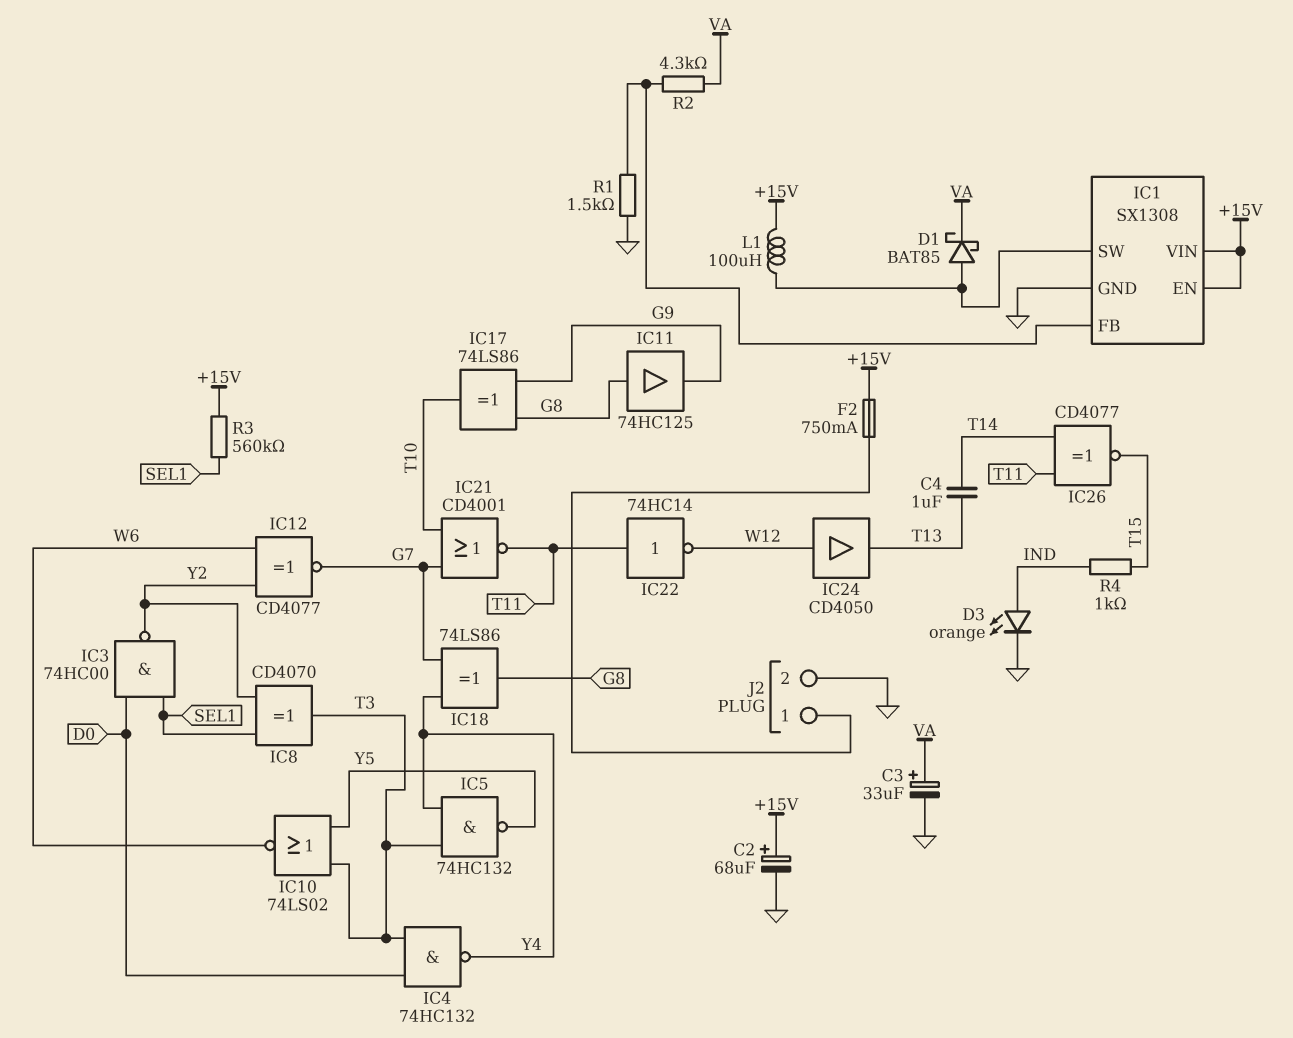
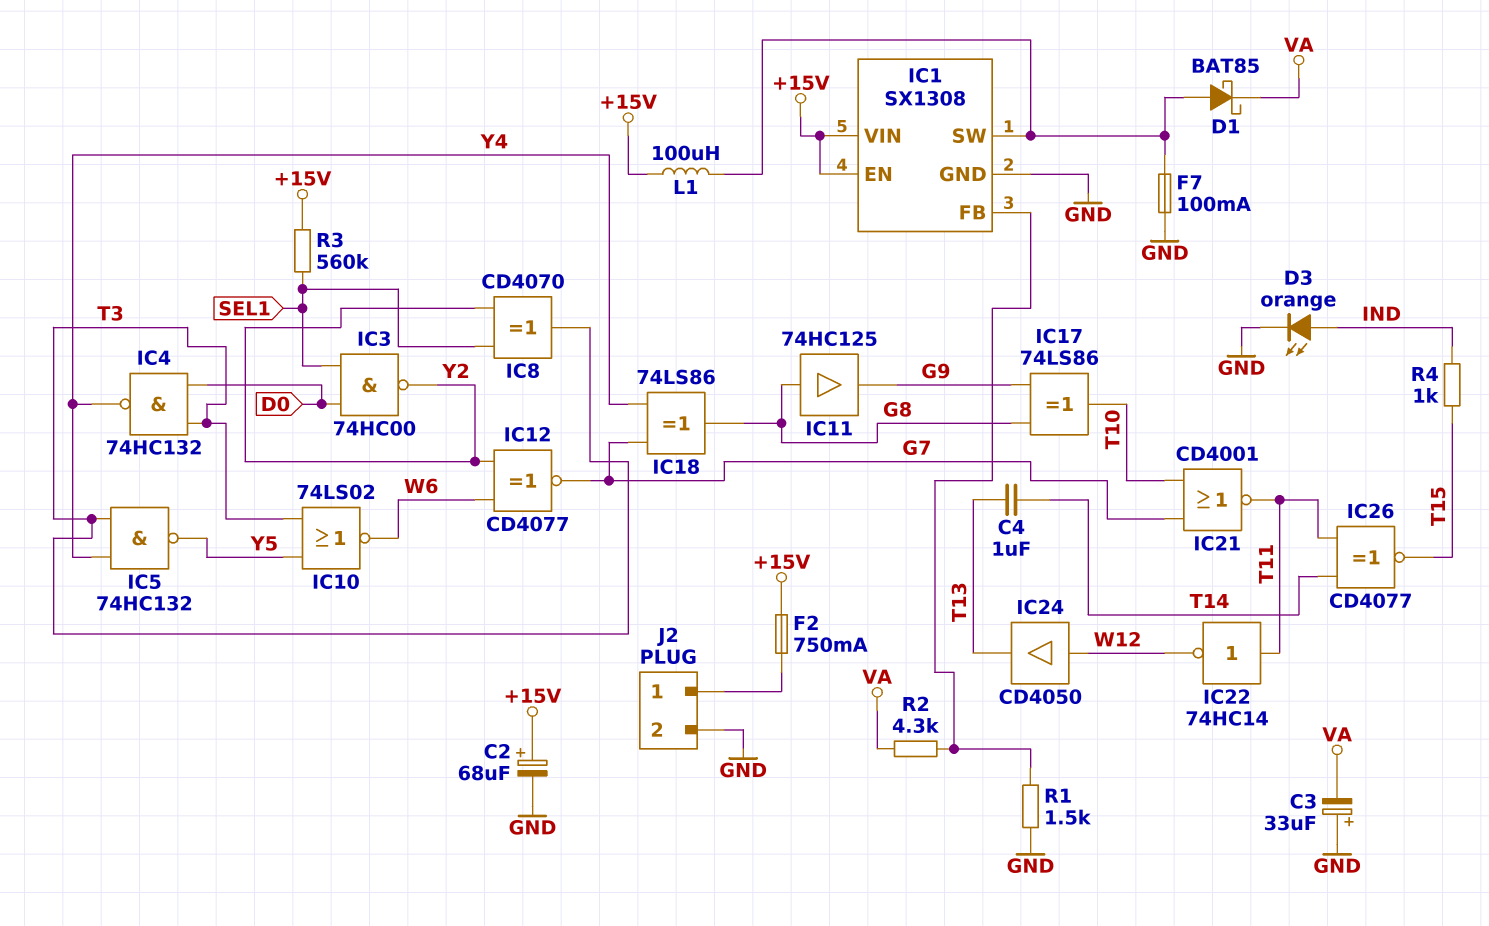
C3: 33uF (plus VA, minus GND) -> 33uF (plus GND, minus VA)
F7: none -> 100mA (GND, IC1/SW)

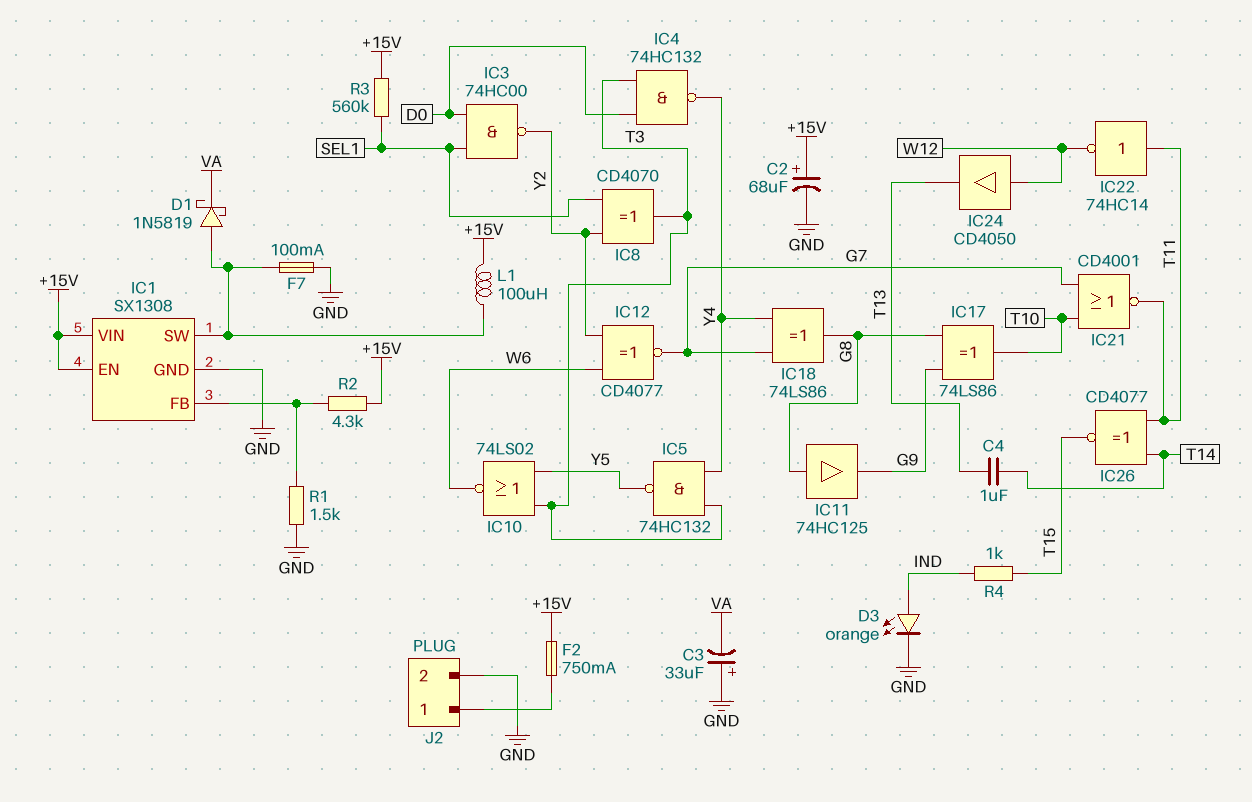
D1: schottky BAT85 (A IC1/SW, K VA) -> schottky 1N5819 (A IC1/SW, K VA)
R2: 4.3k (IC1/FB, VA) -> 4.3k (+15V, IC1/FB)

